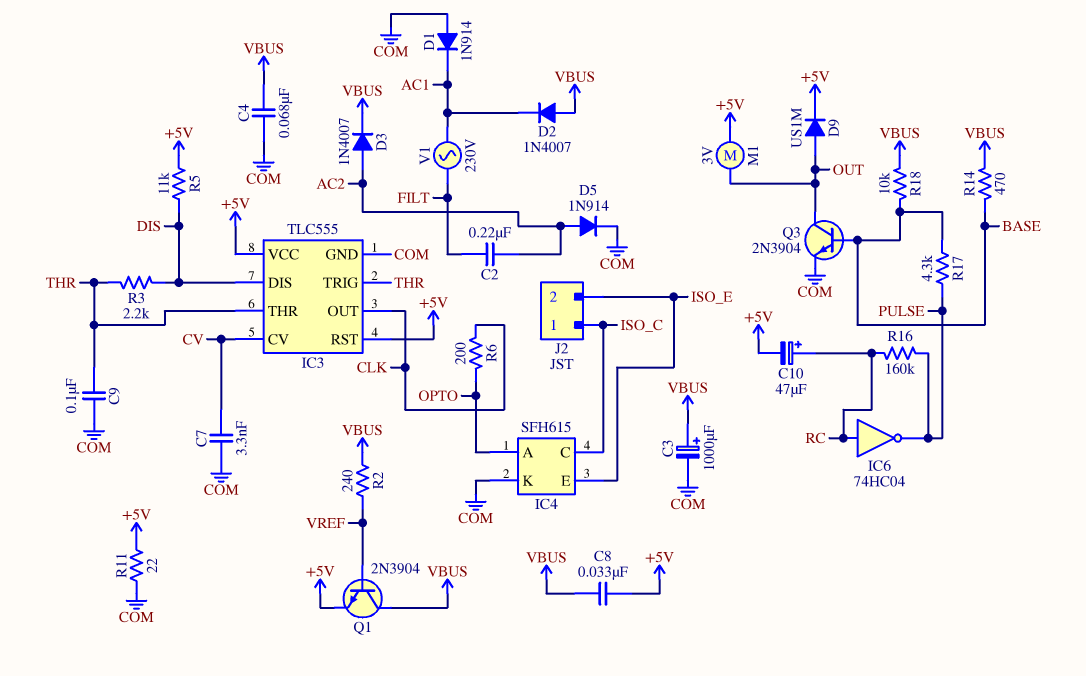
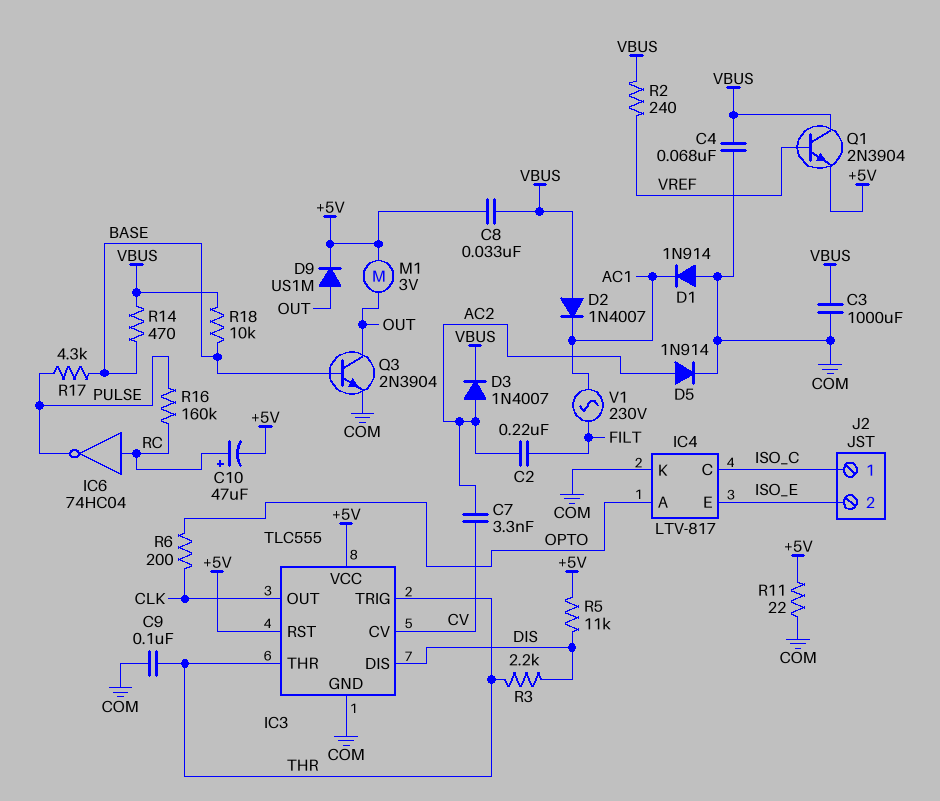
C3: 1000uF (plus VBUS, minus COM) -> 1000uF (COM, VBUS)
C7: 3.3nF (COM, CV) -> 3.3nF (AC2, CV)
IC4: SFH615 -> LTV-817

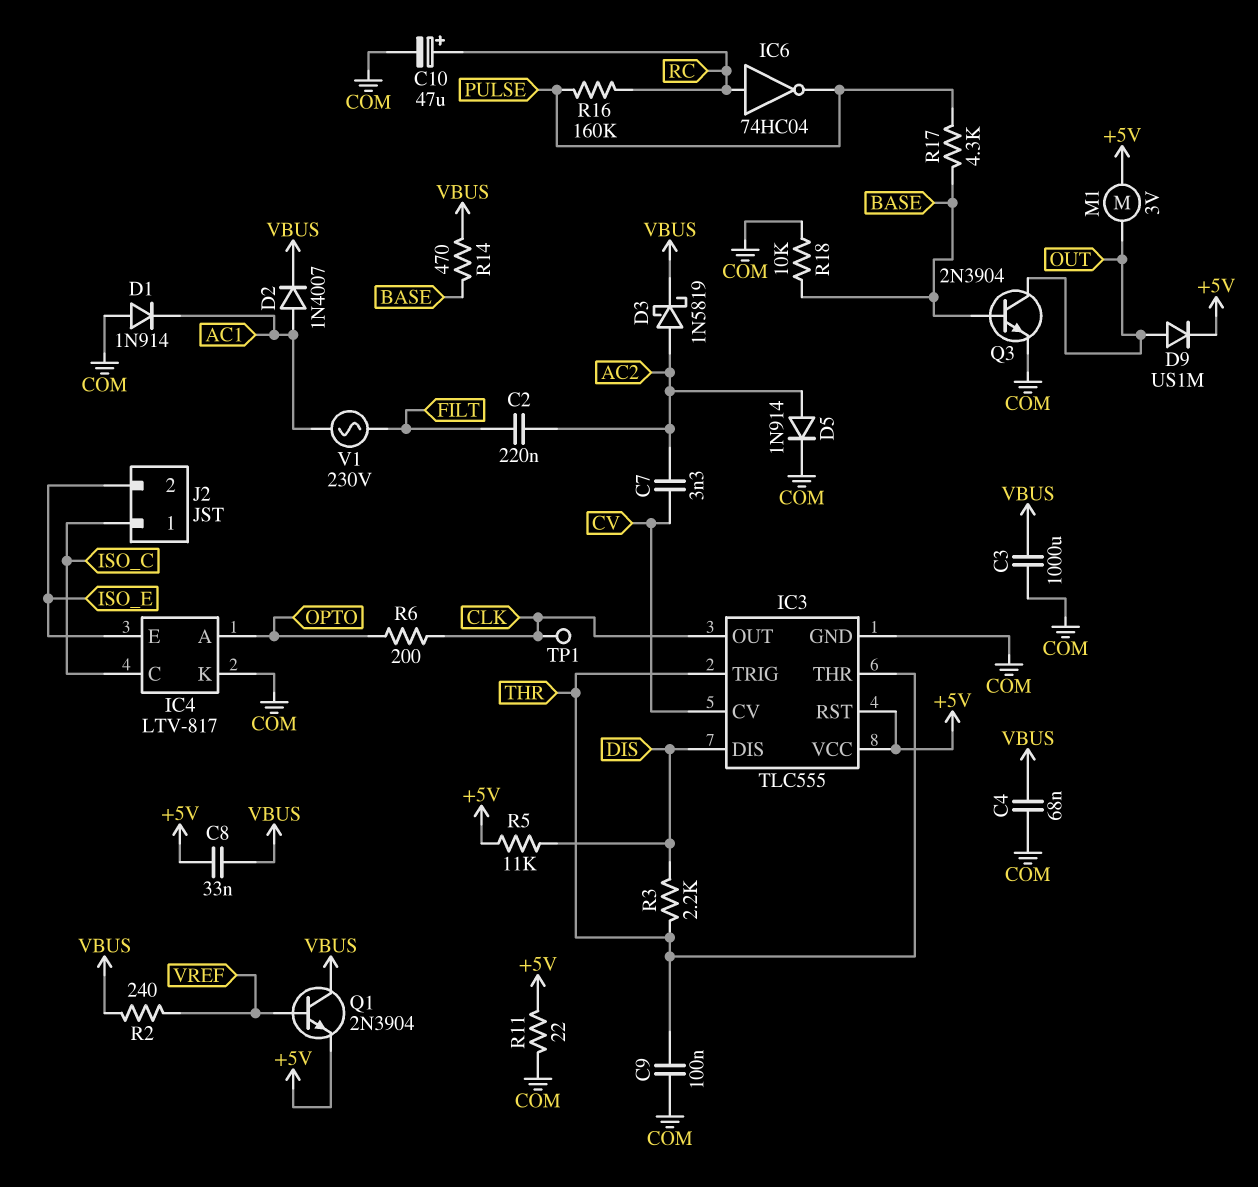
C10: 47uF (plus RC, minus +5V) -> 47uF (plus RC, minus COM)
D2: diode 1N4007 (A VBUS, K AC1) -> diode 1N4007 (A AC1, K VBUS)
D3: diode 1N4007 (A AC2, K VBUS) -> schottky 1N5819 (A AC2, K VBUS)
R18: 10k (BASE, VBUS) -> 10k (BASE, COM)
TP1: none -> test point (CLK)

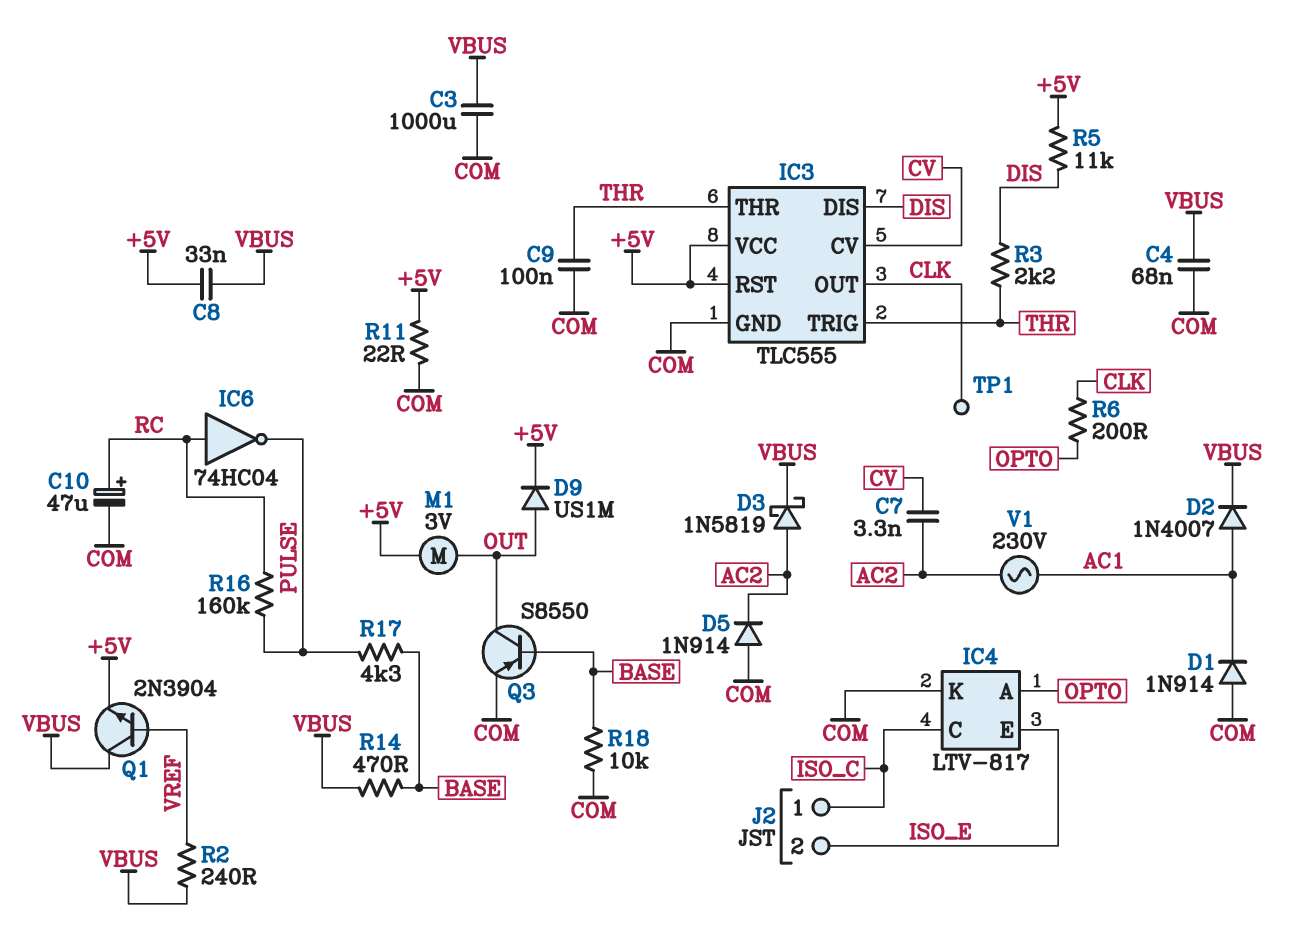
C2: 220nF (AC2, FILT) -> none
D5: diode 1N914 (A AC2, K COM) -> diode 1N914 (A COM, K AC2)
Q3: NPN 2N3904 (B BASE, C OUT, E COM) -> PNP S8550 (B BASE, C OUT, E COM)
V1: AC 230V (AC1, FILT) -> AC 230V (AC1, AC2)

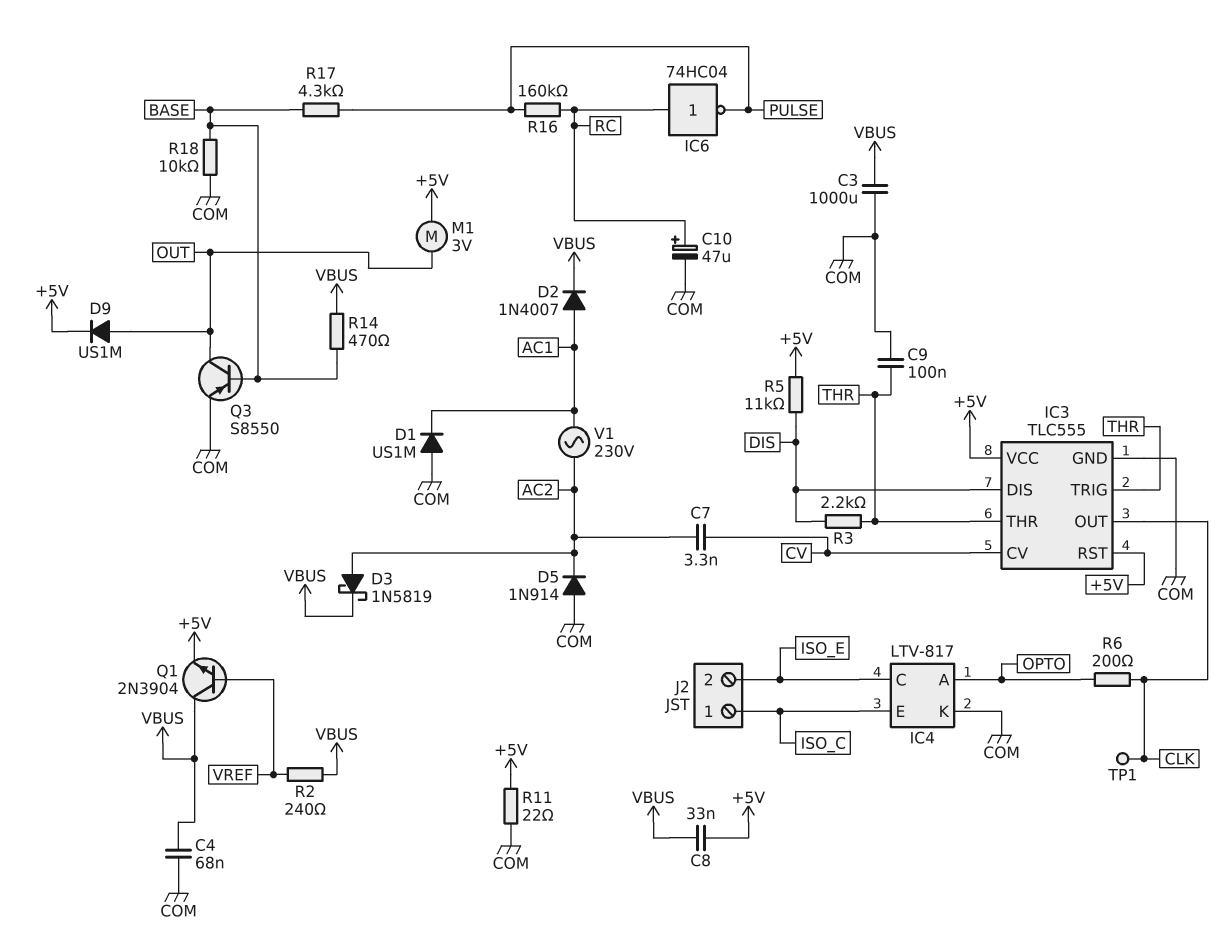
D1: diode 1N914 (A COM, K AC1) -> diode US1M (A COM, K AC1)
IC4 pin C: ISO_C -> ISO_E
IC4 pin E: ISO_E -> ISO_C

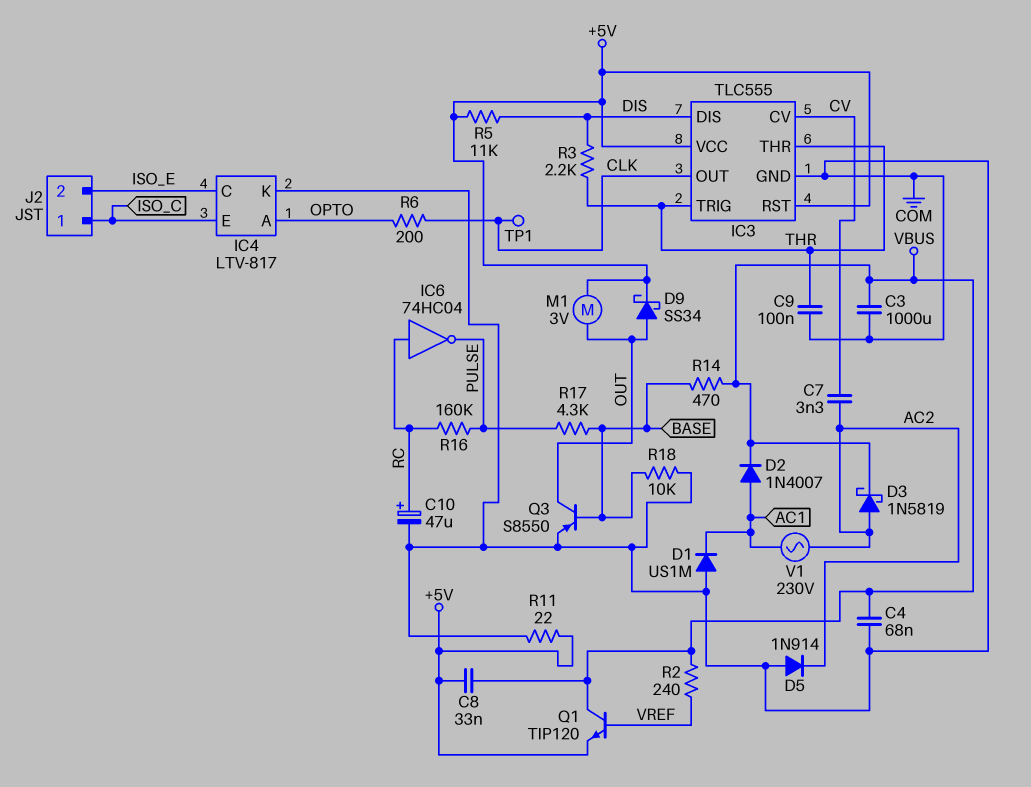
D9: diode US1M (A OUT, K +5V) -> schottky SS34 (A OUT, K +5V)
Q1: NPN 2N3904 (B VREF, C VBUS, E +5V) -> NPN TIP120 (B VREF, C VBUS, E +5V)

